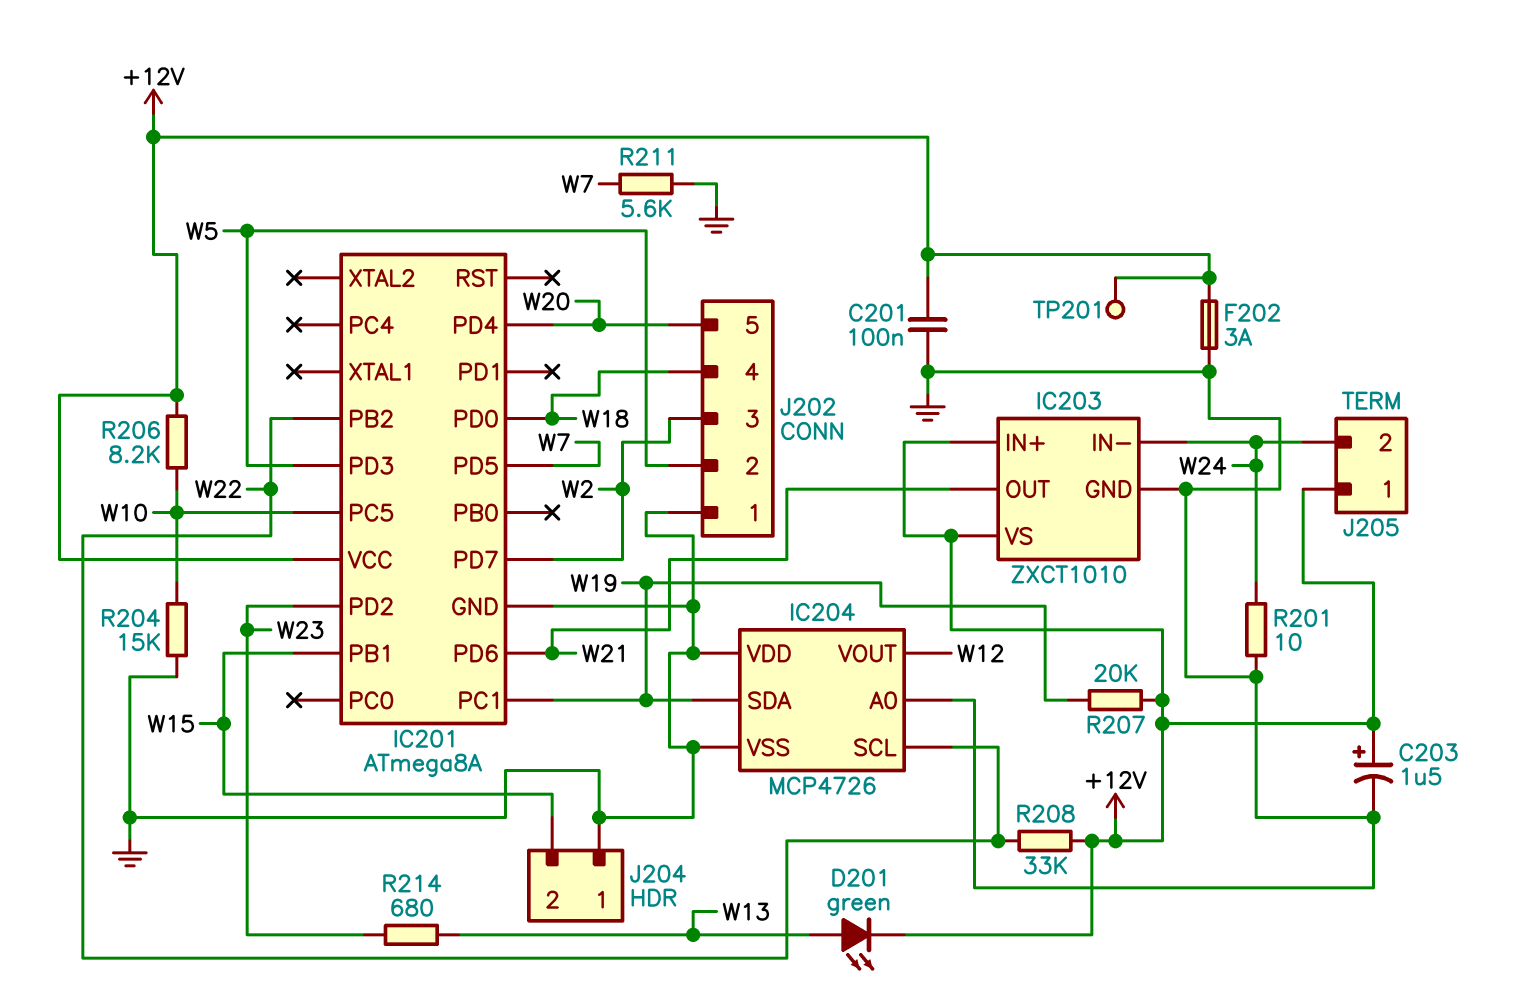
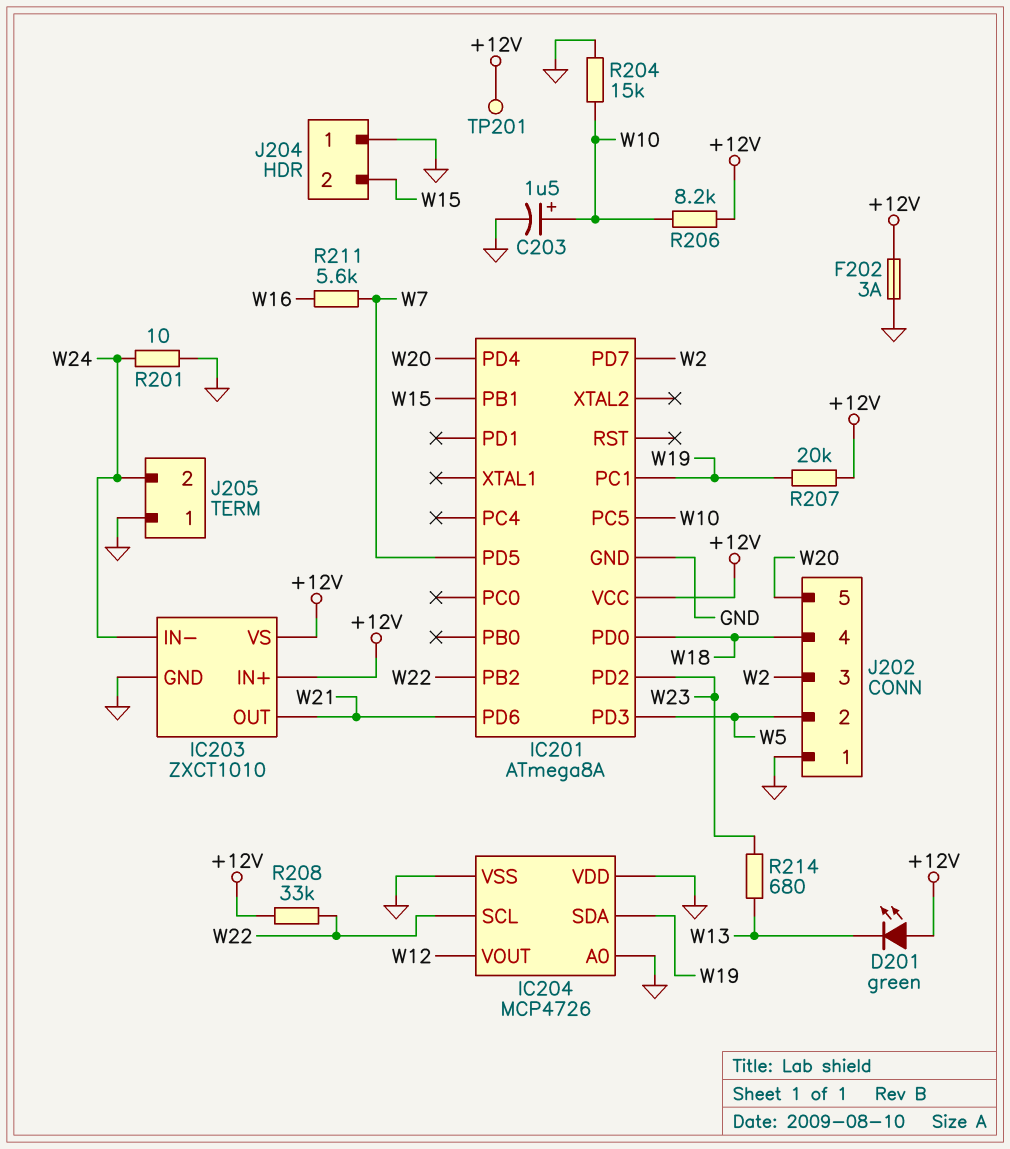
C201: 100nF (+12V, GND) -> none
C203: 1.5uF (plus +12V, minus GND) -> 1.5uF (plus W10, minus GND)
D201: LED green (A W13, K +12V) -> LED green (A +12V, K W13)
J205 pin 1: +12V -> GND
R211: 5.6k (GND, W7) -> 5.6k (W7, W16)

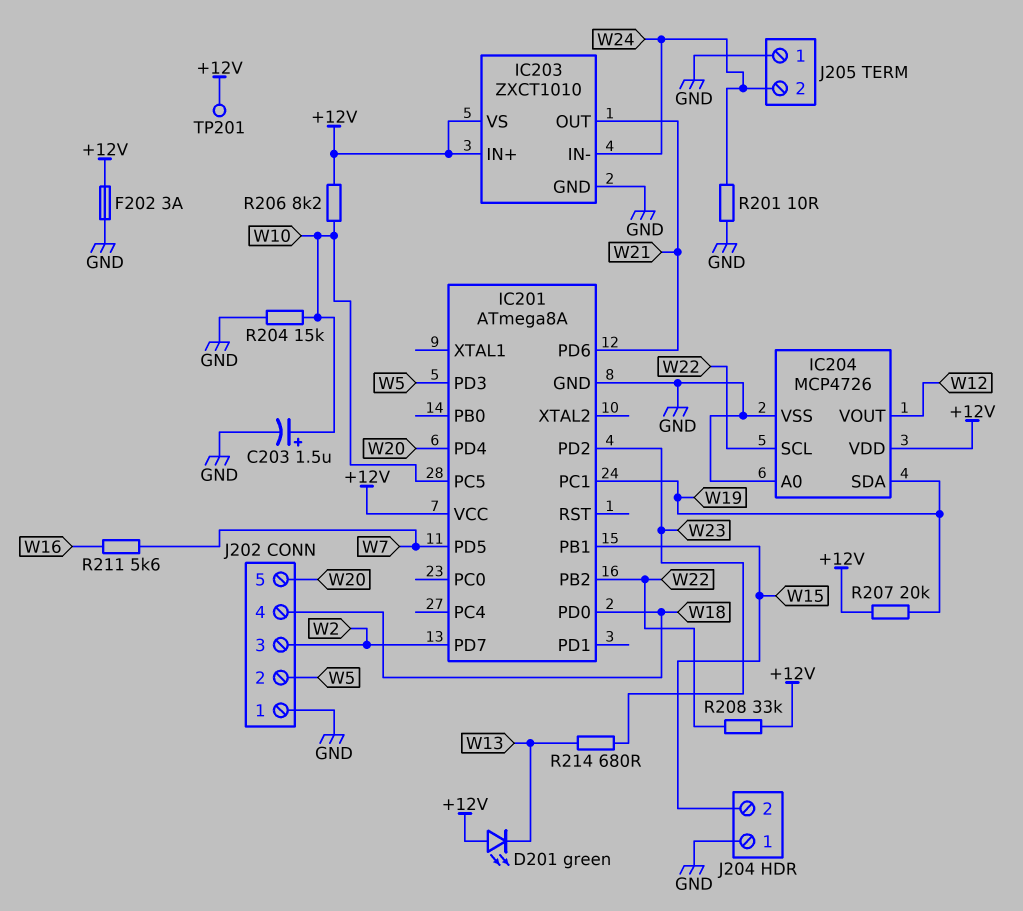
IC204 pin VDD: GND -> +12V

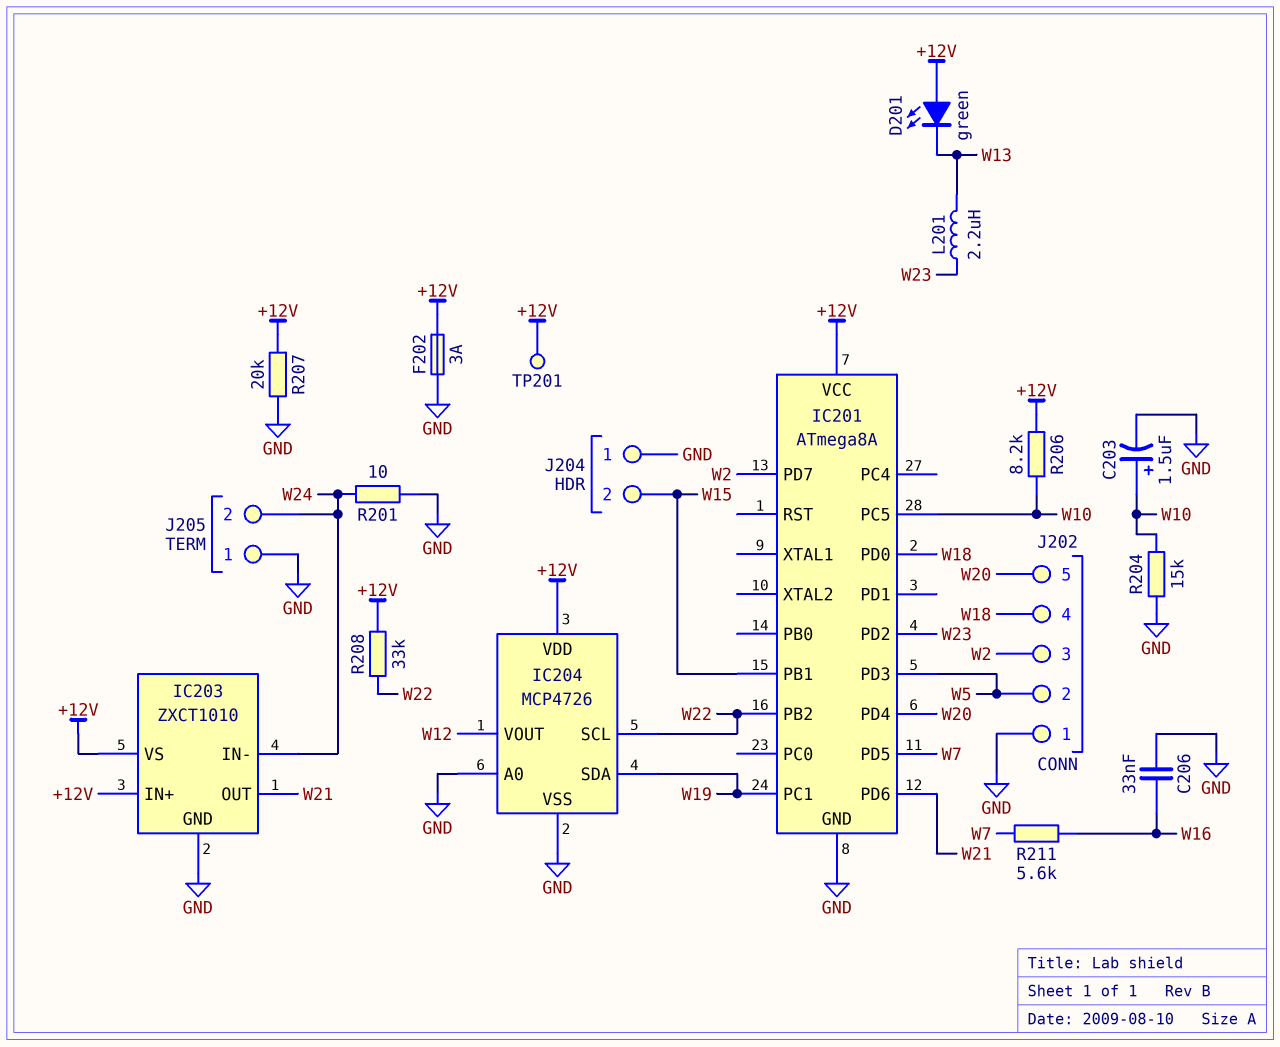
C206: none -> 33nF (GND, W16)
L201: none -> 2.2uH (W13, W23)
R207: 20k (+12V, W19) -> 20k (+12V, GND)
R214: 680 (W13, W23) -> none

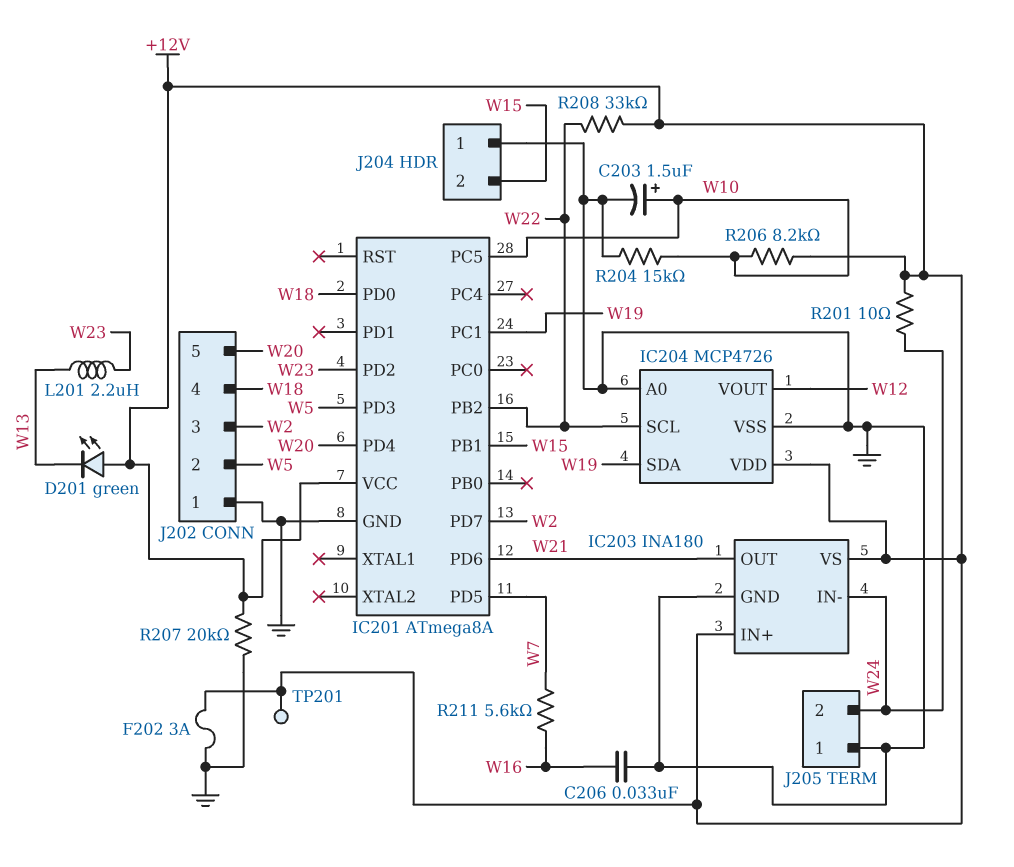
IC203: ZXCT1010 -> INA180
R201: 10 (GND, W24) -> 10 (+12V, W24)

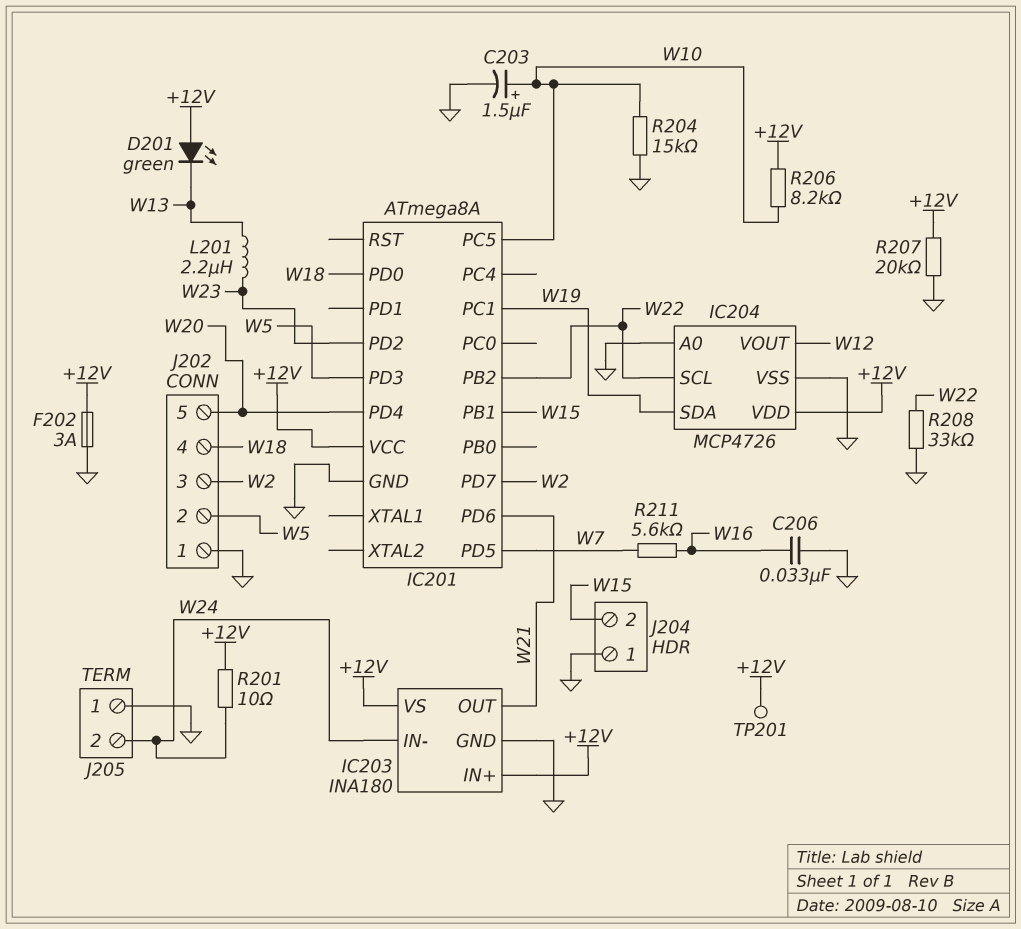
R208: 33k (+12V, W22) -> 33k (GND, W22)

